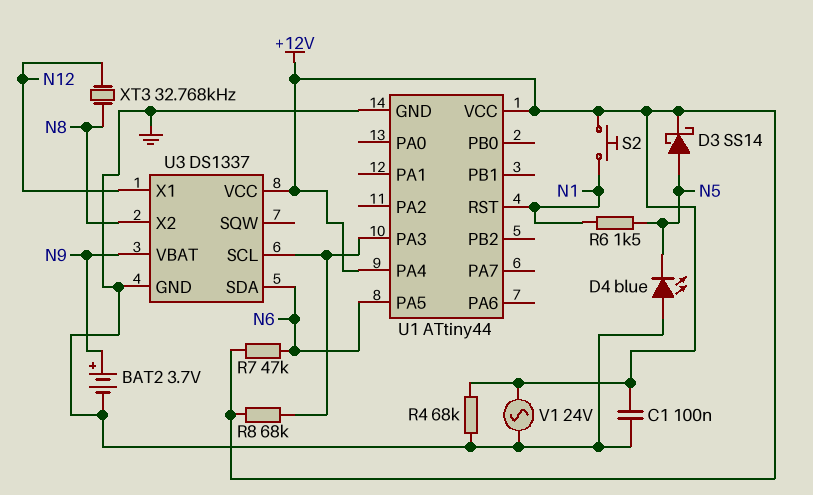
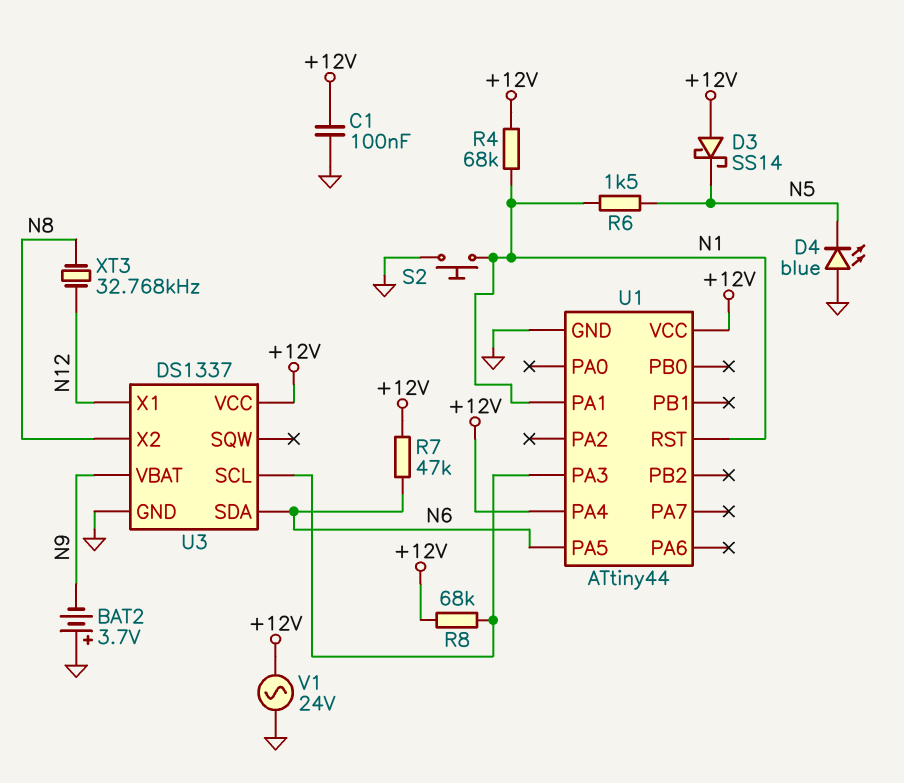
BAT2: 3.7V (plus N9, minus GND) -> 3.7V (plus GND, minus N9)
D3: schottky SS14 (A N5, K +12V) -> schottky SS14 (A +12V, K N5)
R4: 68k (+12V, GND) -> 68k (+12V, N1)
S2: button (+12V, N1) -> button (GND, N1)
U1 pin PA1: none -> N1

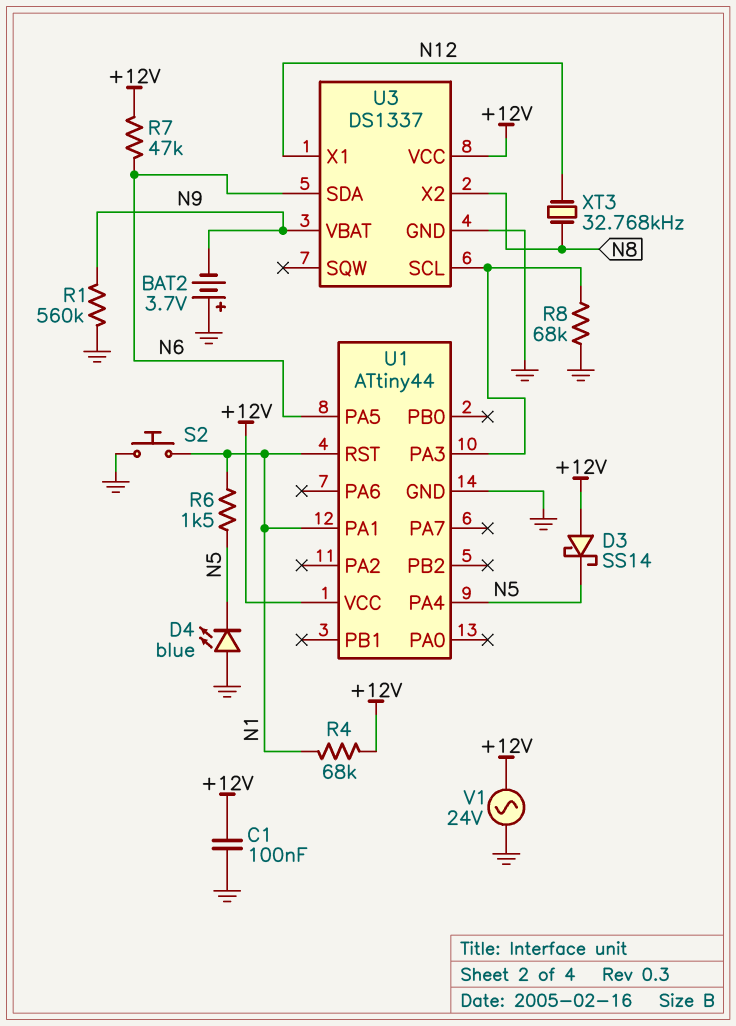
R1: none -> 560k (GND, N9)
R8: 68k (+12V, U1/PA3) -> 68k (GND, U1/PA3)
U1 pin PA4: +12V -> N5

